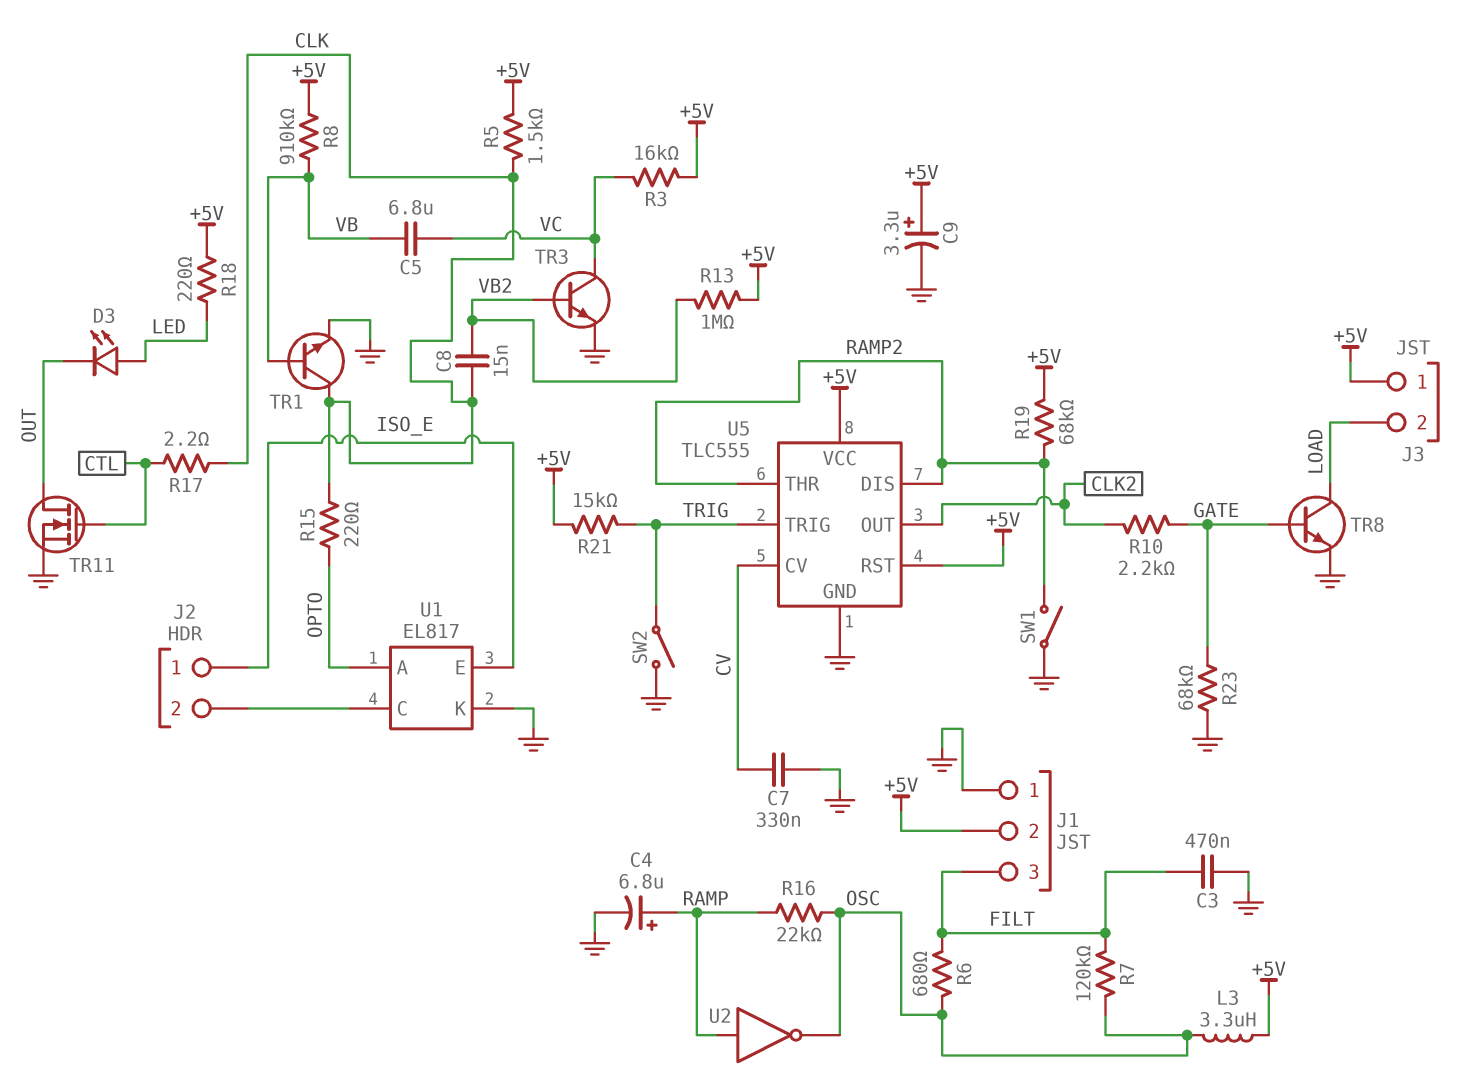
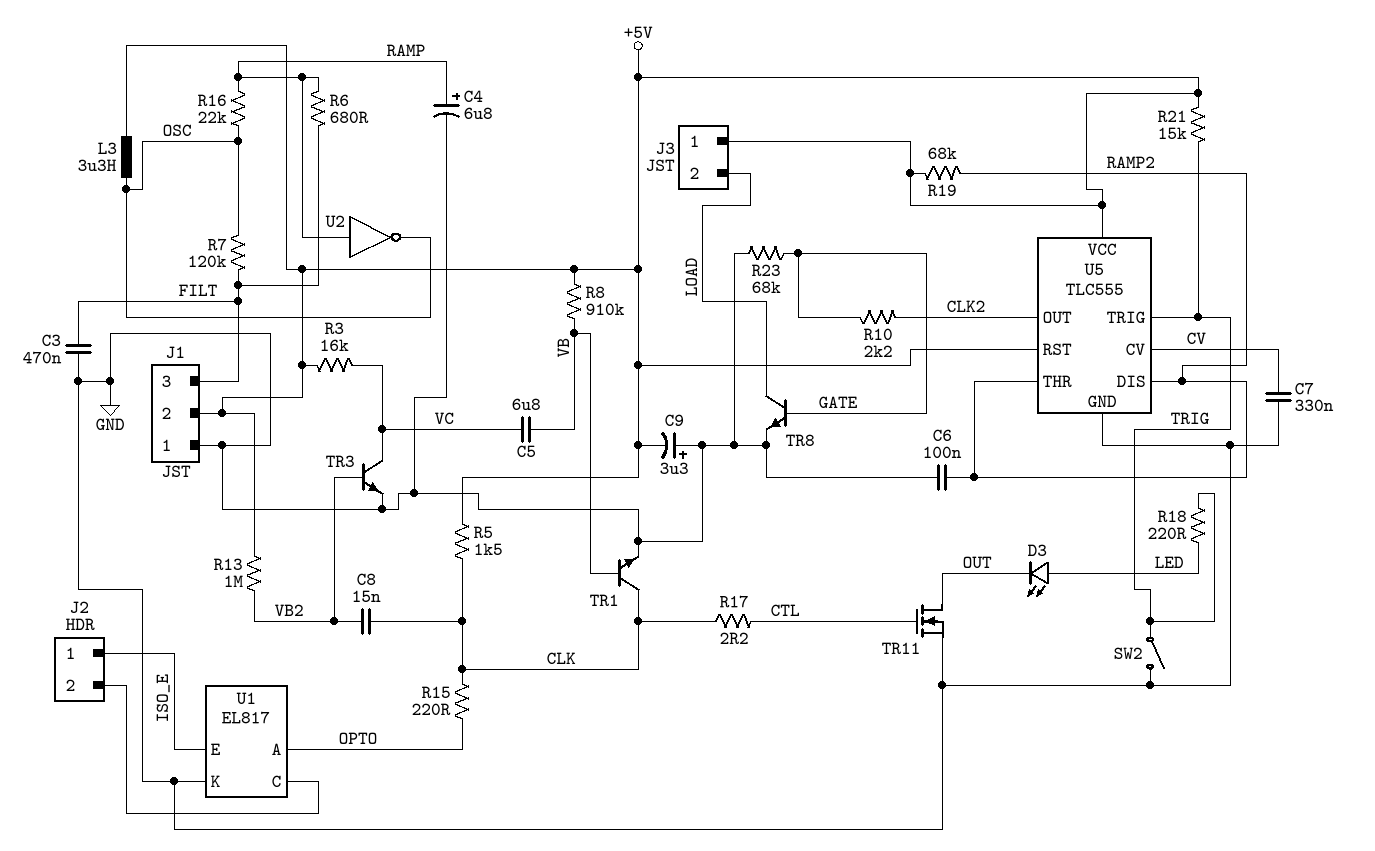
C6: none -> 100nF (GND, RAMP2)
C9: 3.3uF (plus +5V, minus GND) -> 3.3uF (plus GND, minus +5V)
R6: 680 (FILT, OSC) -> 680 (FILT, RAMP)
R18: 220 (+5V, LED) -> 220 (LED, TRIG)
SW1: switch (GND, RAMP2) -> none

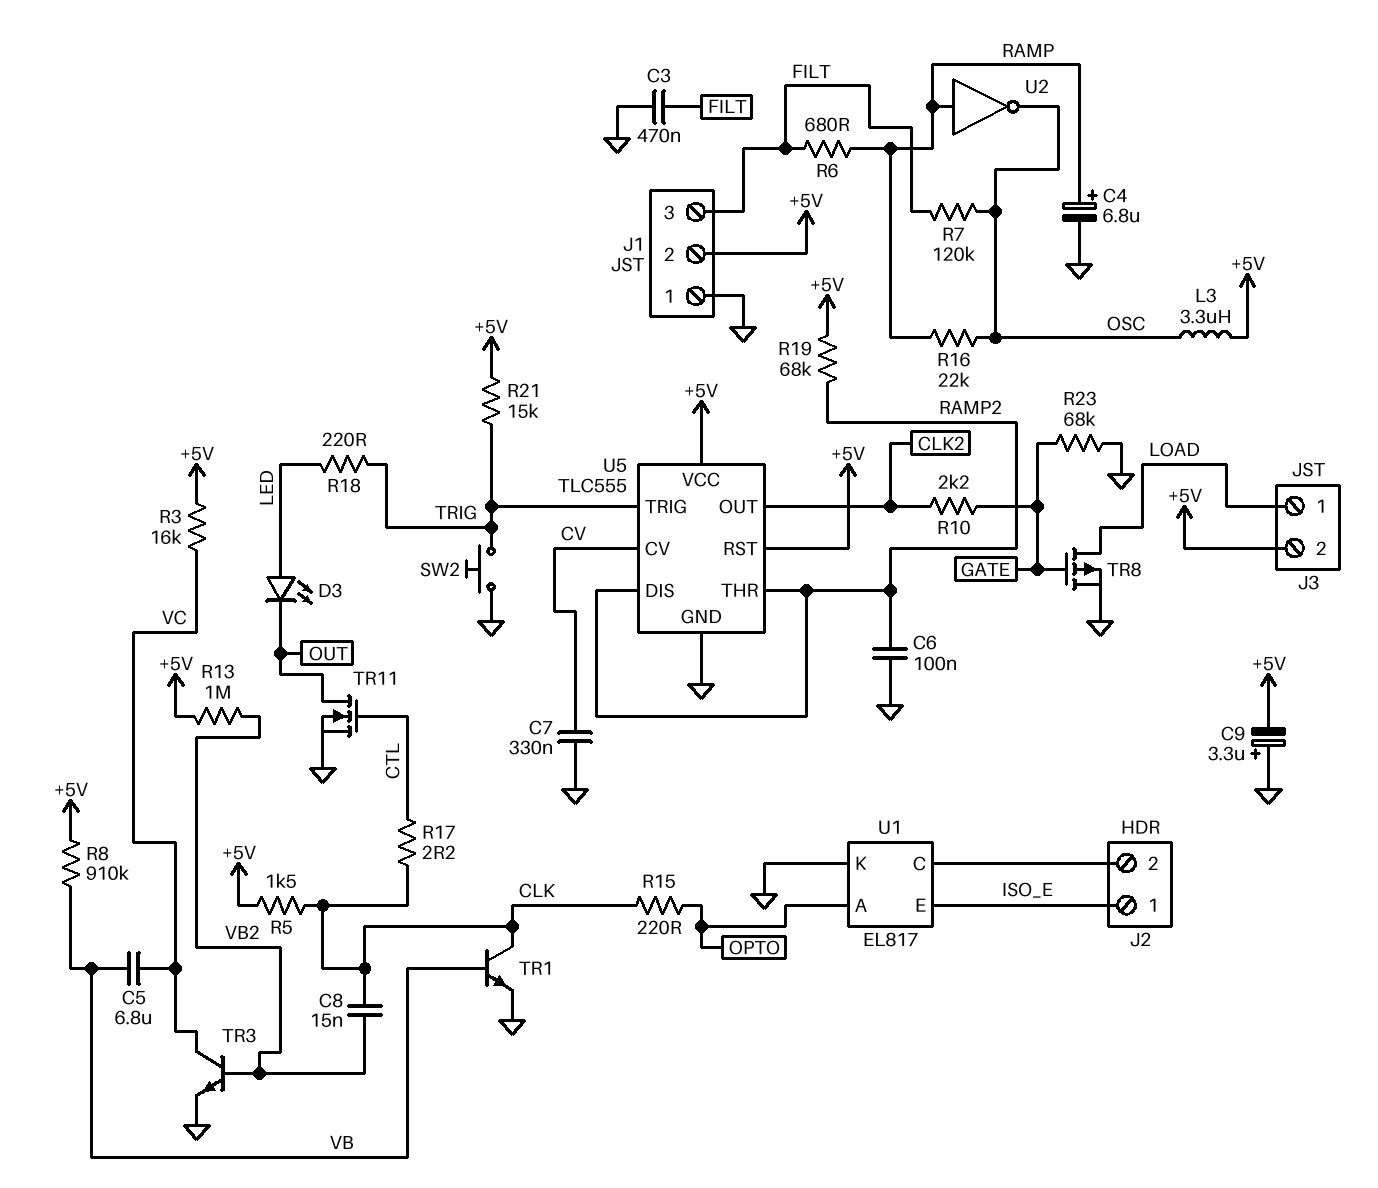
J3 pin 1: +5V -> LOAD
J3 pin 2: LOAD -> +5V
SW2: switch (GND, TRIG) -> button (GND, TRIG)
TR8: NPN (B GATE, C LOAD, E GND) -> PMOS (G GATE, D LOAD, S GND)

